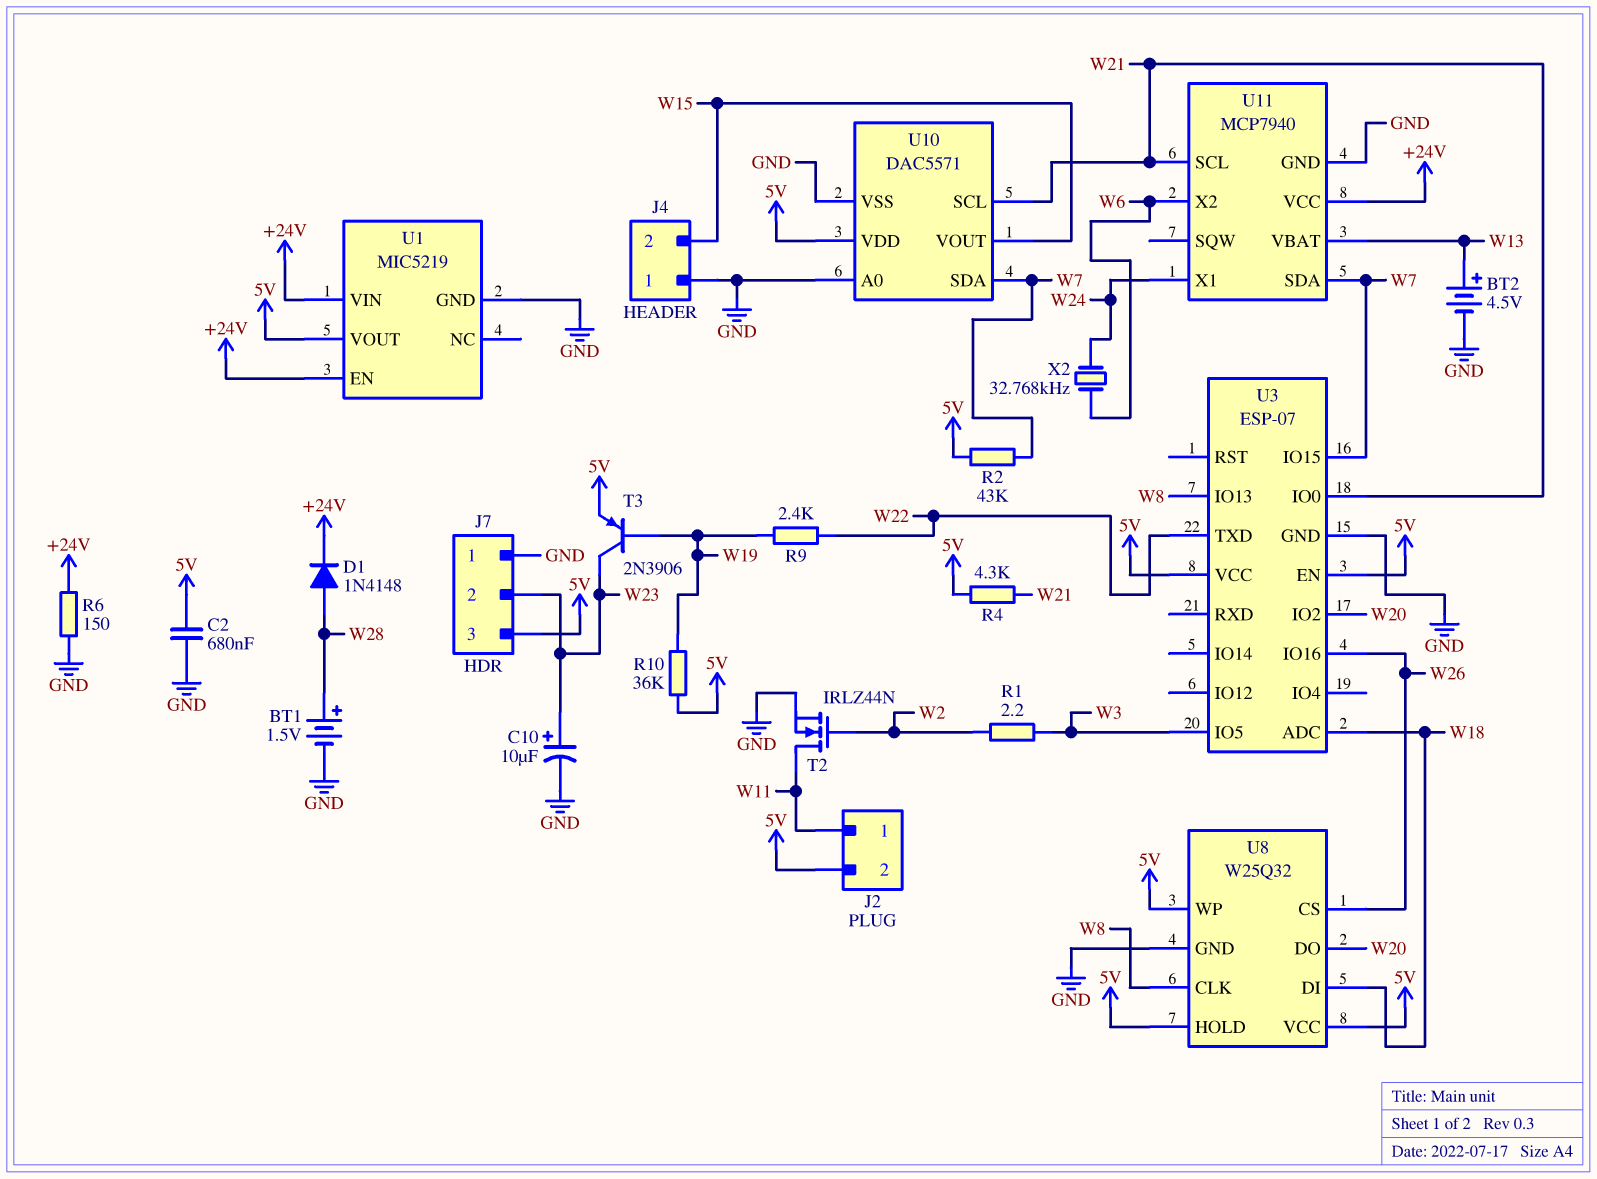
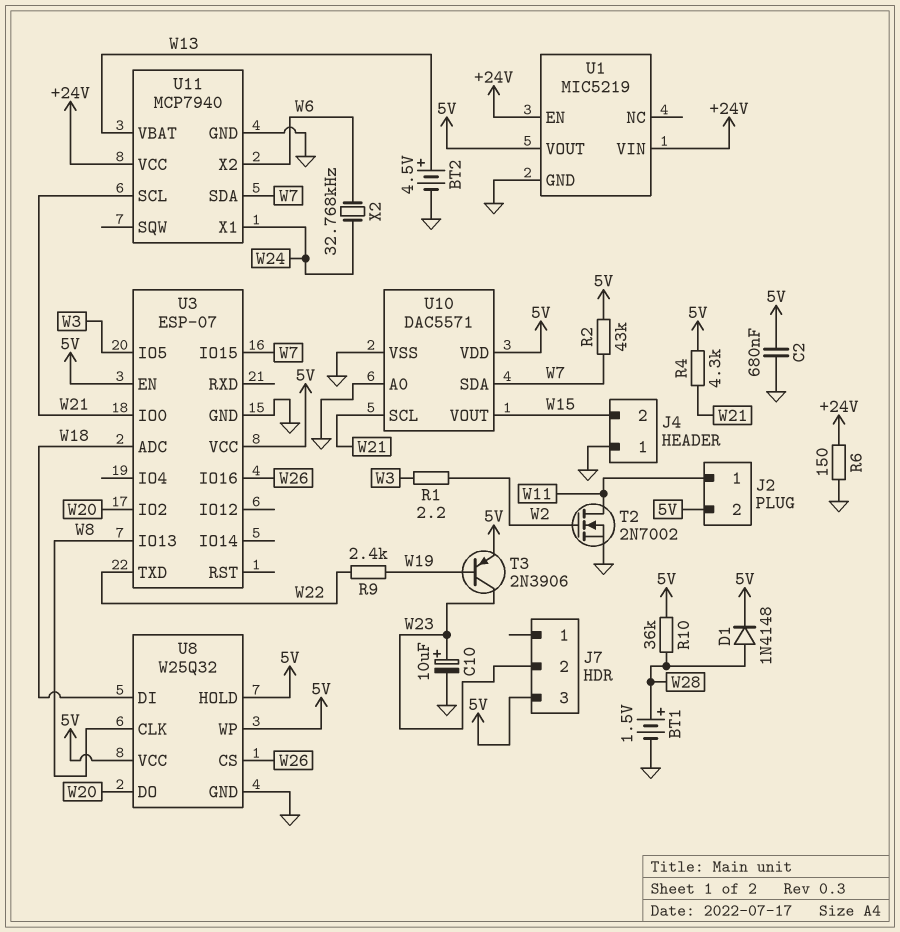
D1: diode 1N4148 (A W28, K +24V) -> diode 1N4148 (A W28, K 5V)
J7 pin 1: GND -> none
R10: 36k (5V, W19) -> 36k (5V, W28)
T2: NMOS IRLZ44N (G W2, D W11, S GND) -> NMOS 2N7002 (G W2, D W11, S GND)

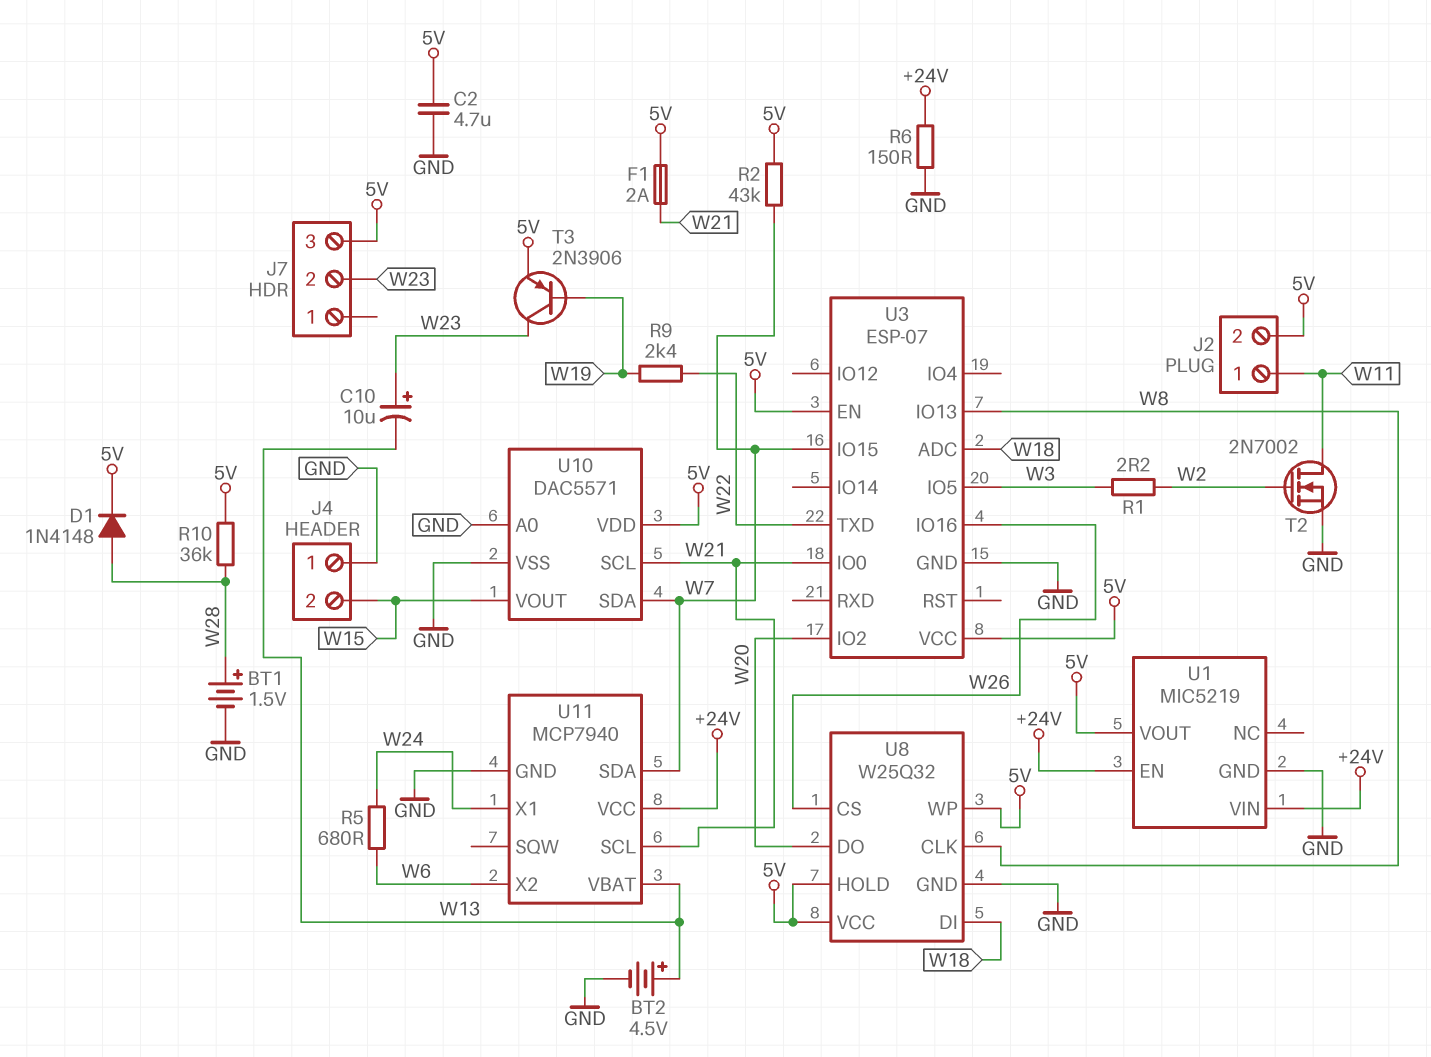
C2: 680nF (5V, GND) -> 4.7uF (5V, GND)
C10: 10uF (plus W23, minus GND) -> 10uF (plus W23, minus W13)
F1: none -> 2A (5V, W21)
R4: 4.3k (5V, W21) -> none
R5: none -> 680 (W6, W24)
X2: 32.768kHz (W6, W24) -> none

